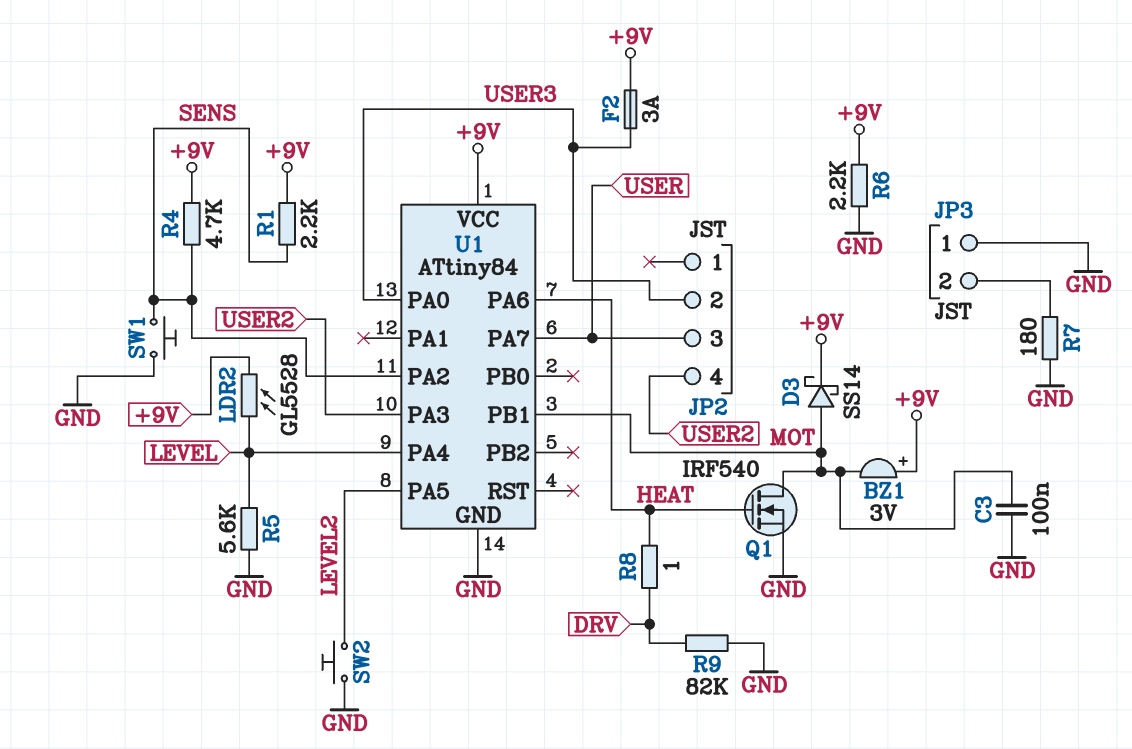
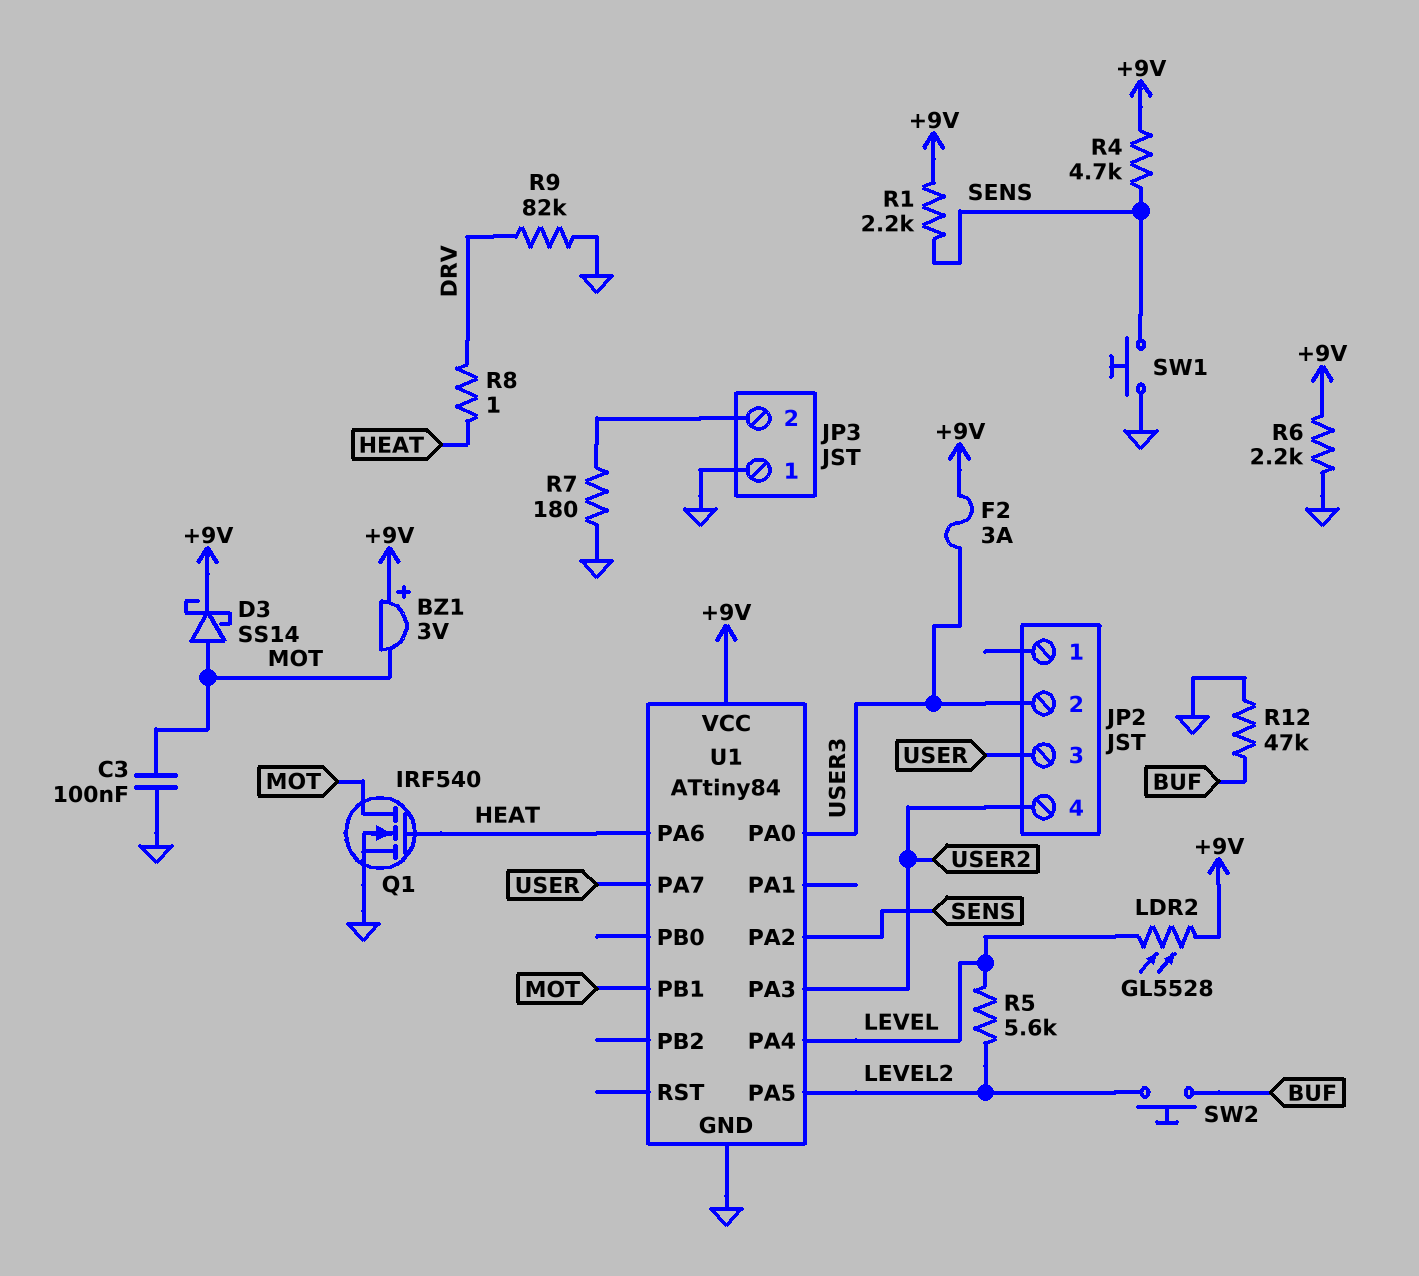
R5: 5.6k (GND, LEVEL) -> 5.6k (LEVEL, LEVEL2)
R12: none -> 47k (BUF, GND)
SW2: button (GND, LEVEL2) -> button (BUF, LEVEL2)

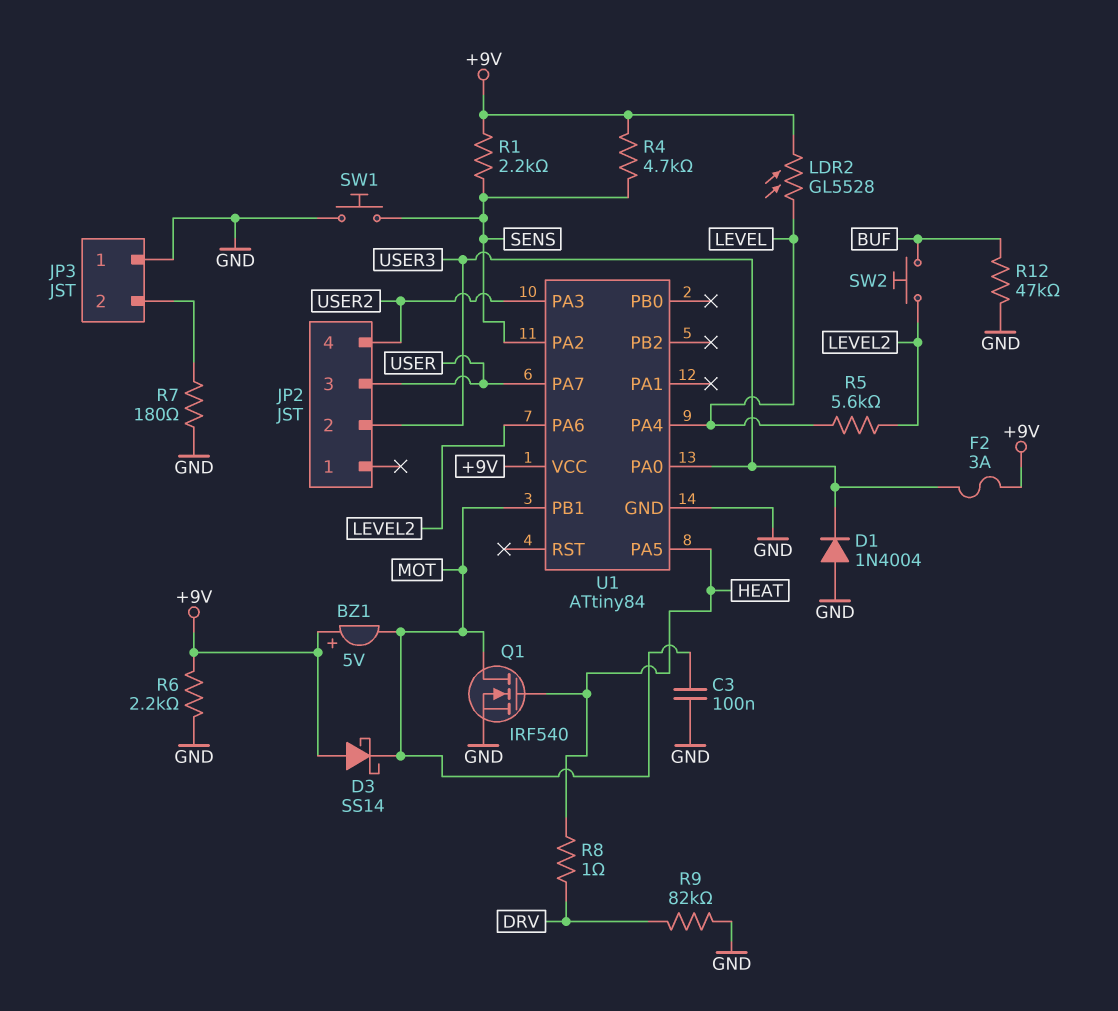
BZ1: buzzer 3V (plus +9V, minus MOT) -> buzzer 5V (plus +9V, minus MOT)
D1: none -> diode 1N4004 (A GND, K USER3)
D3: schottky SS14 (A MOT, K +9V) -> schottky SS14 (A +9V, K MOT)
U1 pin PA5: LEVEL2 -> HEAT
U1 pin PA6: HEAT -> LEVEL2

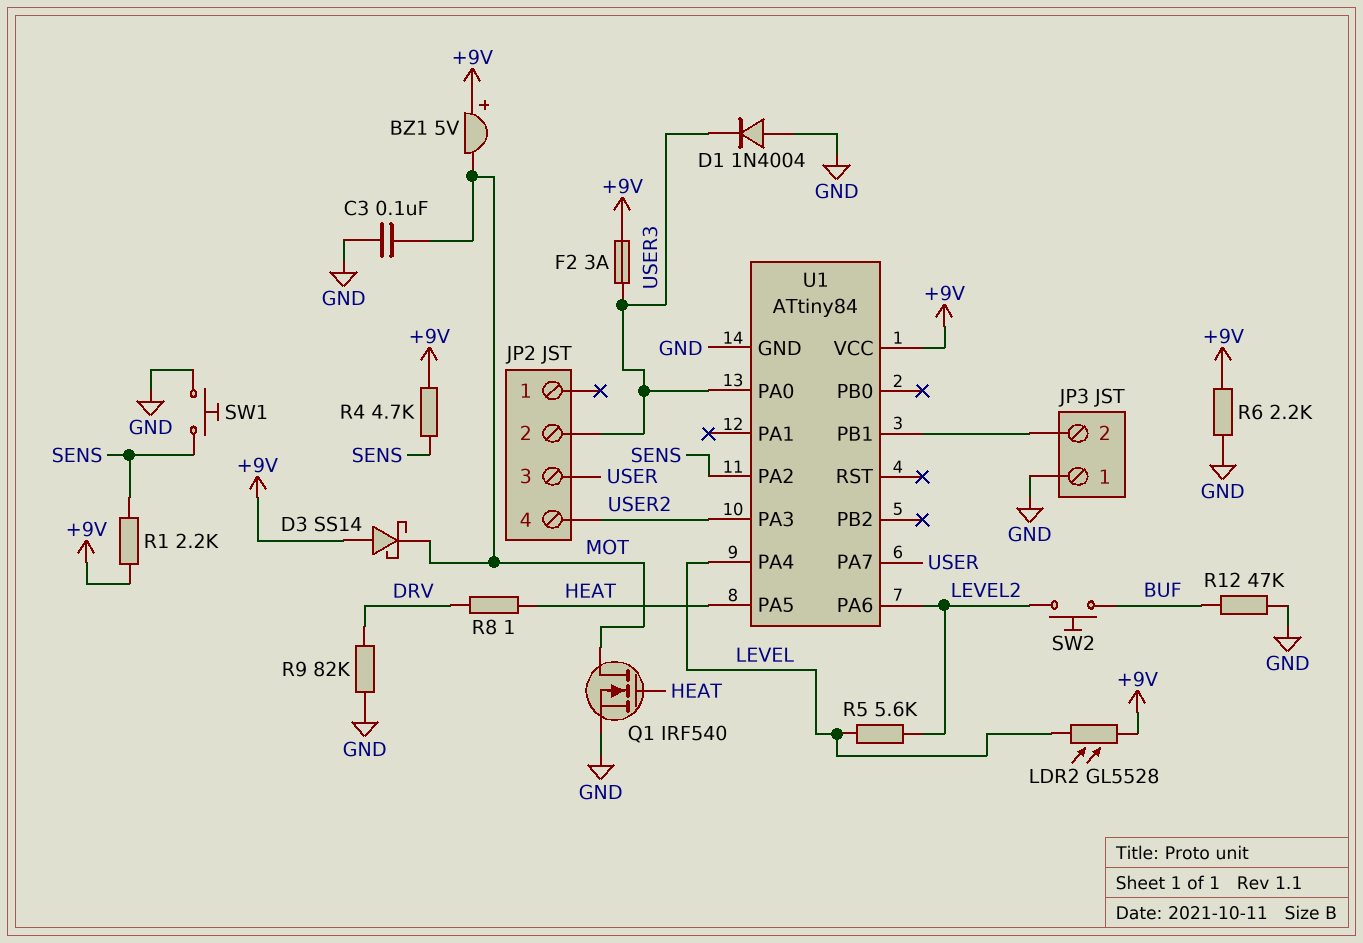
R7: 180 (GND, JP3/2) -> none
U1 pin PB1: MOT -> JP3/2

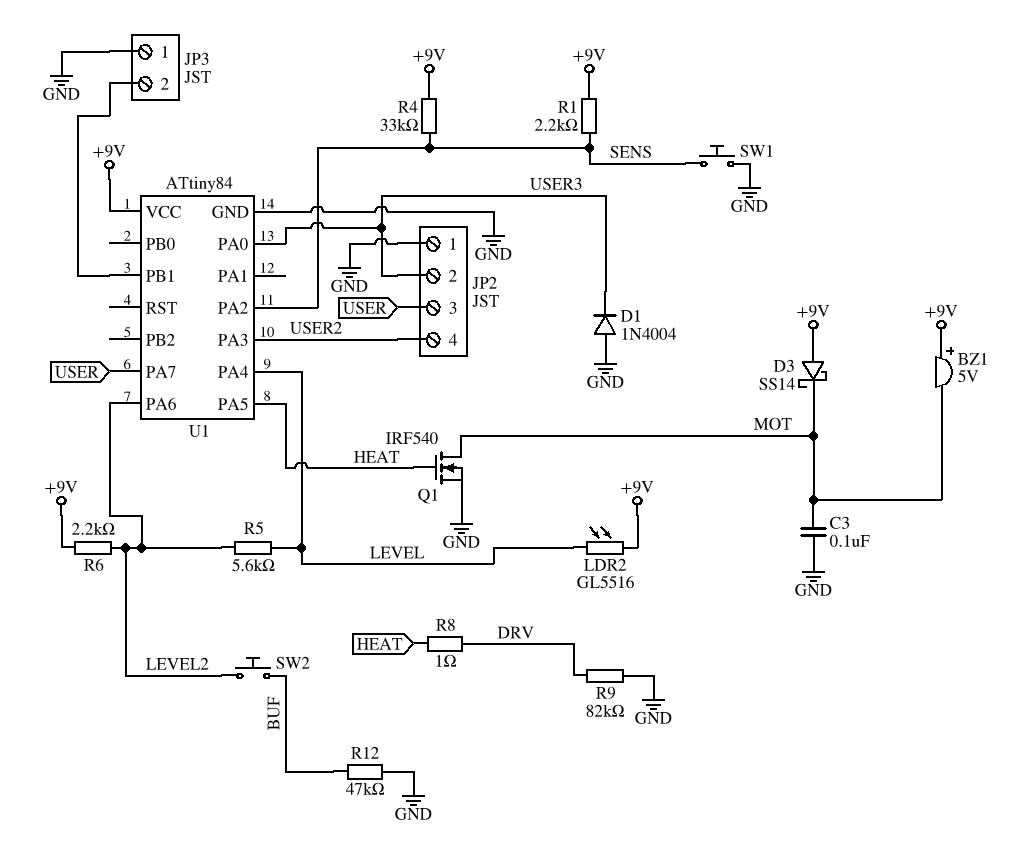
F2: 3A (+9V, USER3) -> none
JP2 pin 1: none -> GND
LDR2: GL5528 (+9V, LEVEL) -> GL5516 (+9V, LEVEL)
R4: 4.7k (+9V, SENS) -> 33k (+9V, SENS)
R6: 2.2k (+9V, GND) -> 2.2k (+9V, LEVEL2)

